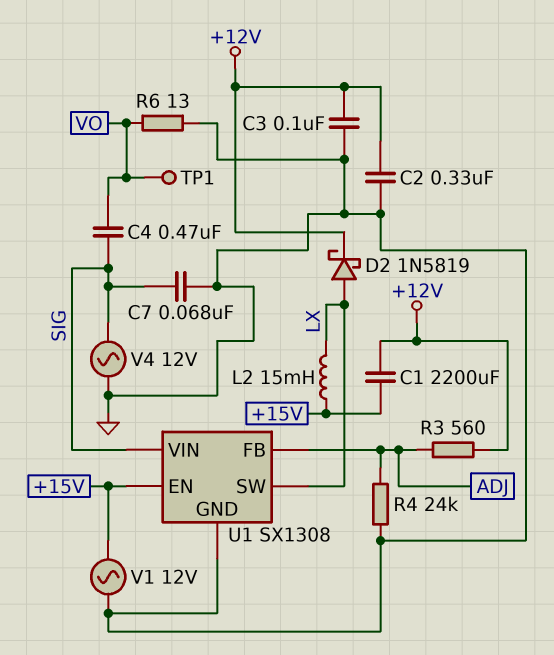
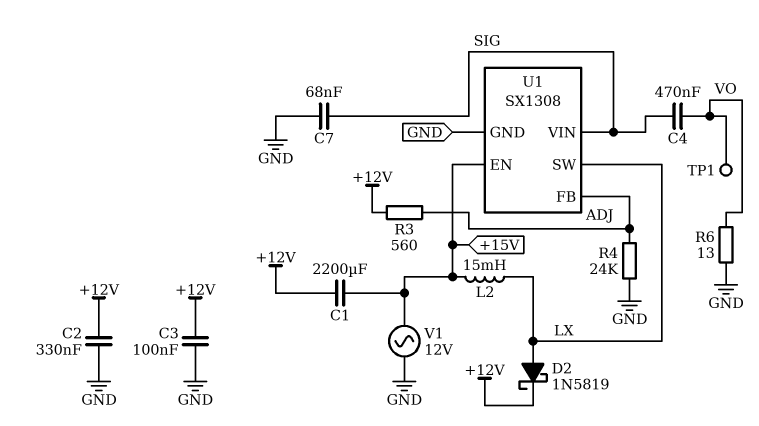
V4: AC 12V (GND, SIG) -> none

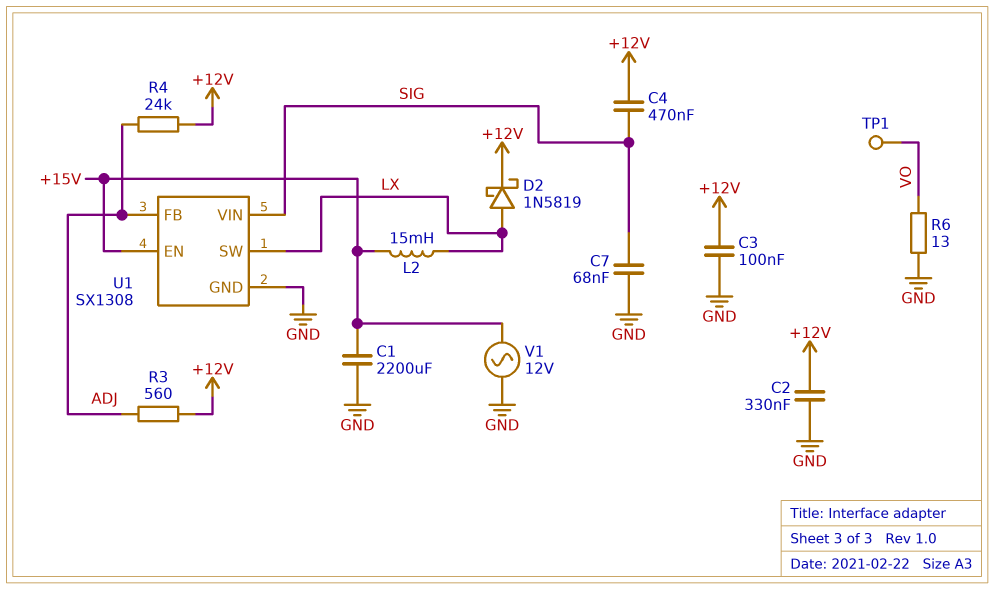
C1: 2200uF (+12V, +15V) -> 2200uF (+15V, GND)
C4: 470nF (SIG, VO) -> 470nF (+12V, SIG)
R4: 24k (ADJ, GND) -> 24k (+12V, ADJ)

